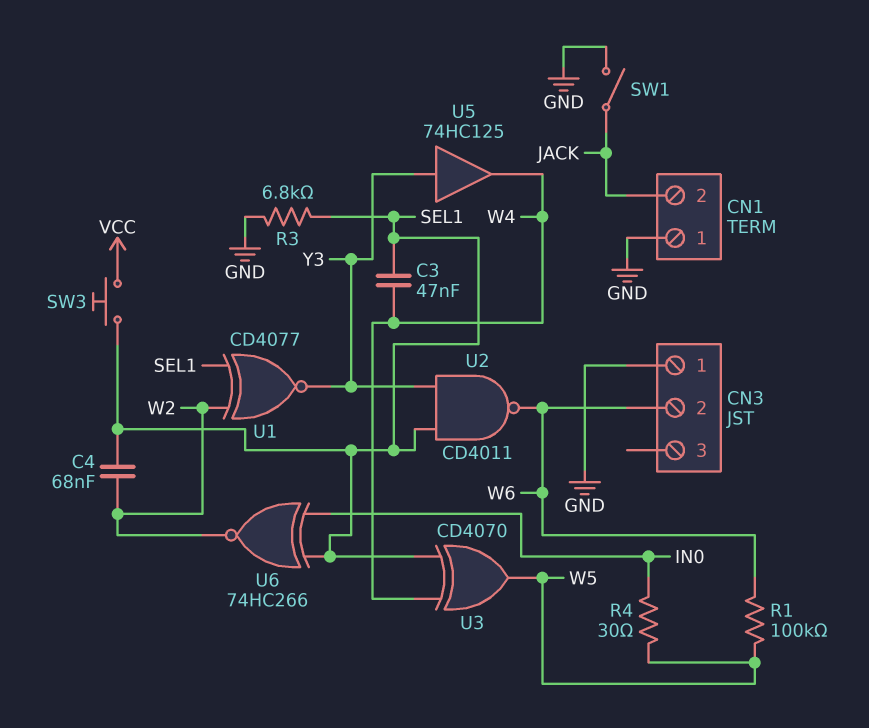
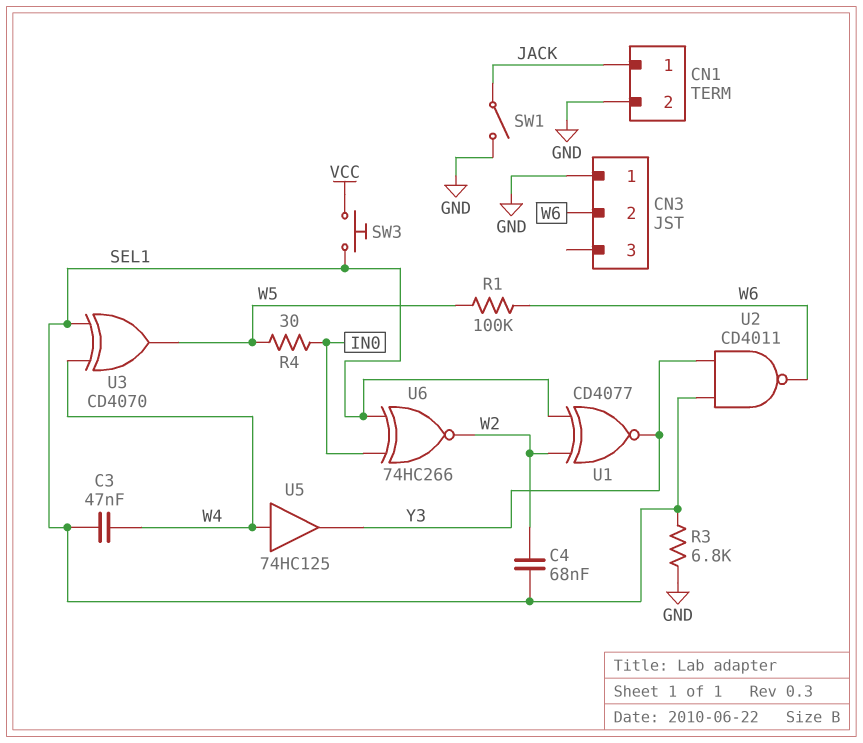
CN1 pin 1: GND -> JACK
CN1 pin 2: JACK -> GND
U5: buffer 74HC125 (in Y3, out W4) -> buffer 74HC125 (in W4, out Y3)

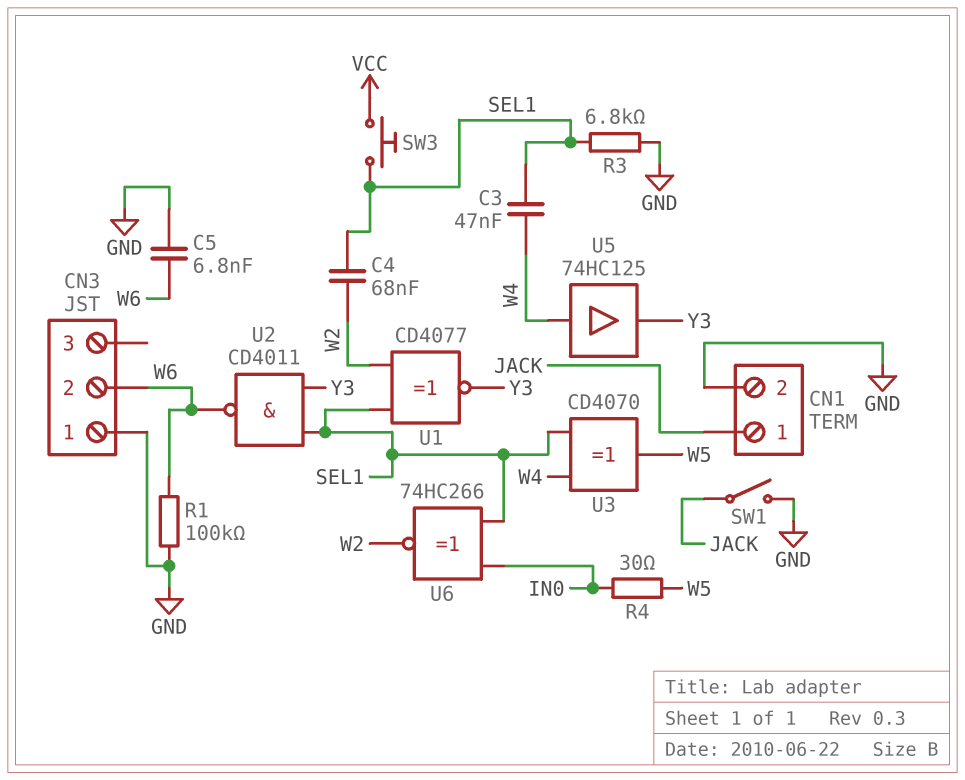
C5: none -> 6.8nF (GND, W6)
R1: 100k (W5, W6) -> 100k (GND, W6)

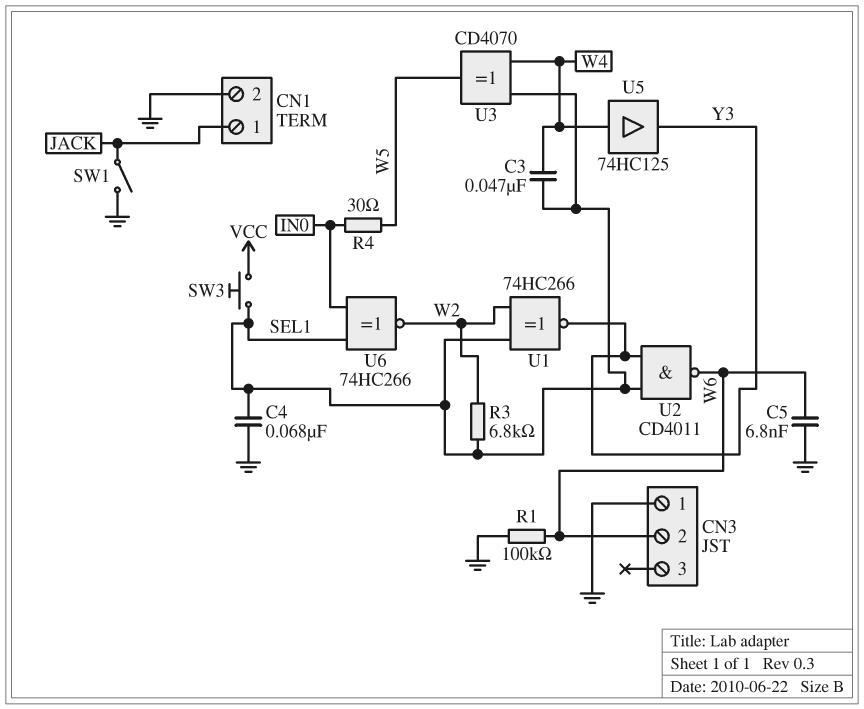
C4: 68nF (SEL1, W2) -> 68nF (GND, SEL1)
R3: 6.8k (GND, SEL1) -> 6.8k (SEL1, W2)
U1: XNOR CD4077 (in SEL1, in W2, out Y3) -> XNOR 74HC266 (in SEL1, in W2, out Y3)

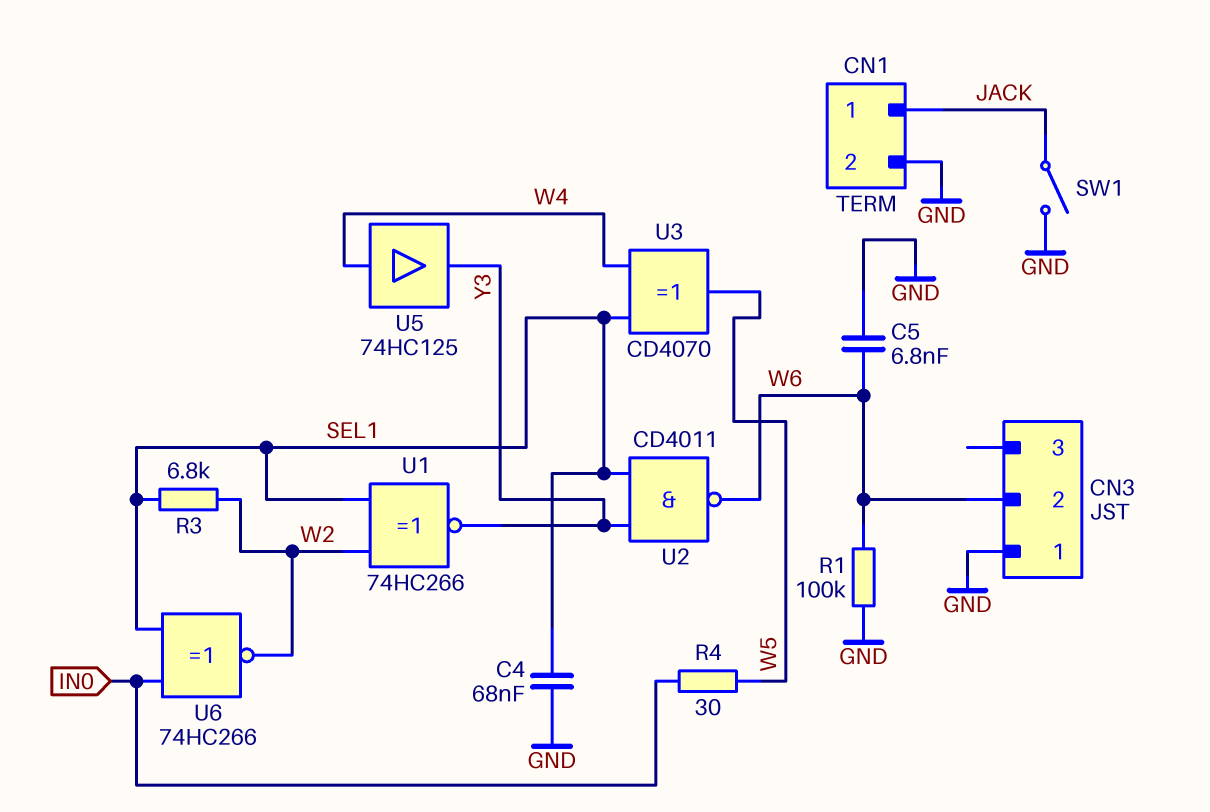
C3: 47nF (SEL1, W4) -> none
SW3: button (SEL1, VCC) -> none

